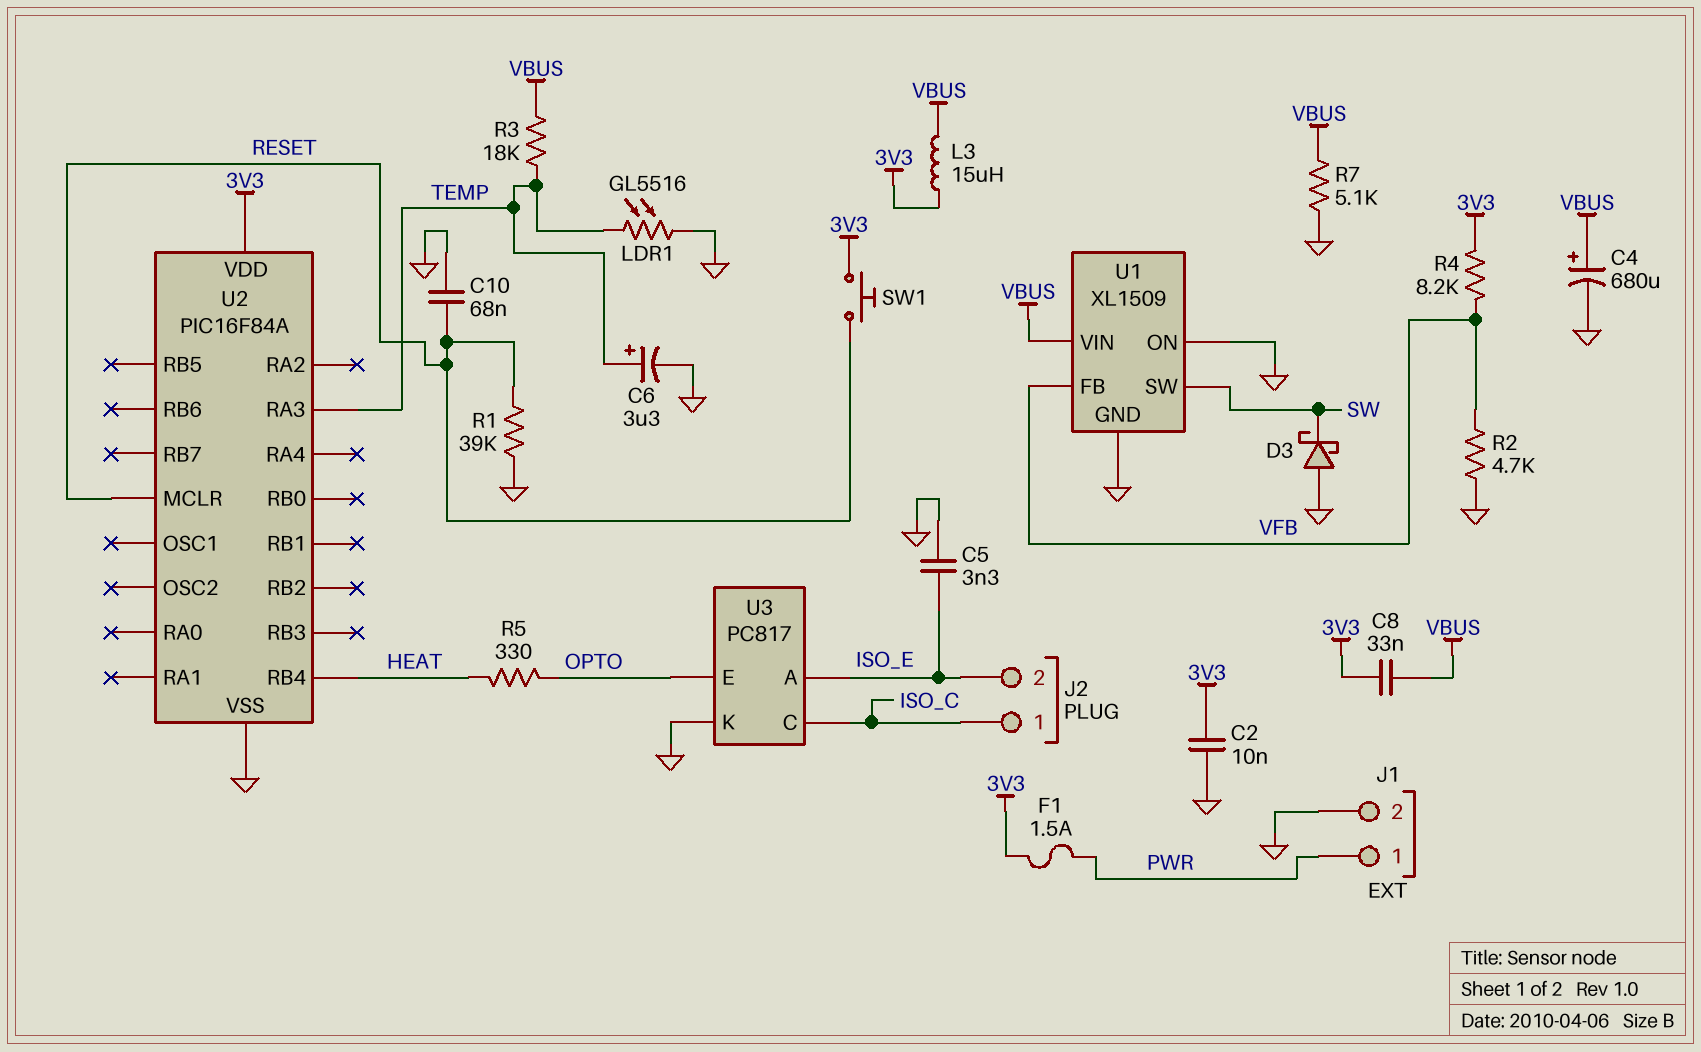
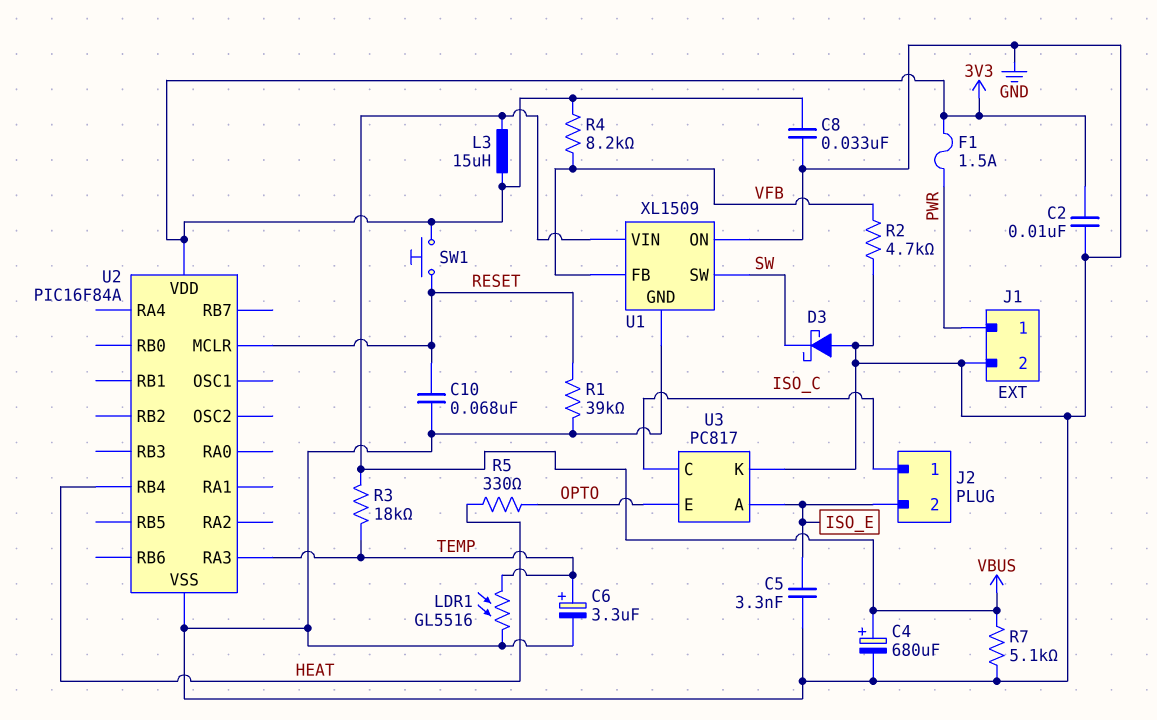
C8: 33nF (3V3, VBUS) -> 33nF (3V3, GND)

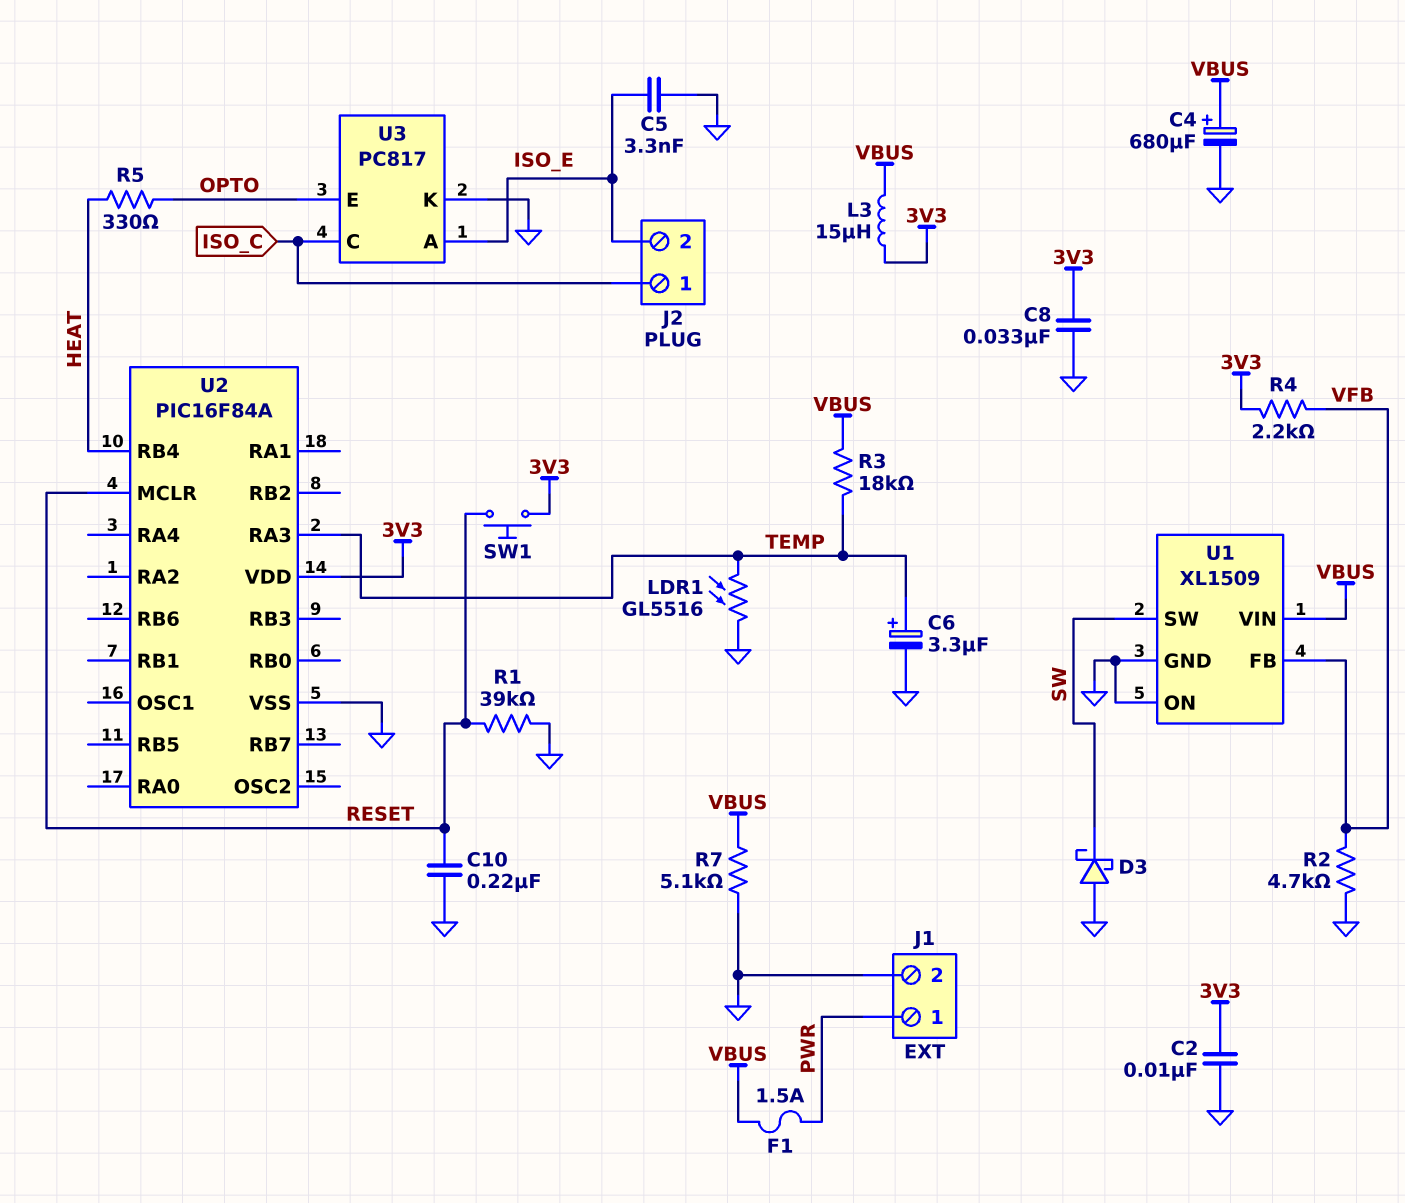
C10: 68nF (GND, RESET) -> 220nF (GND, RESET)
F1: 1.5A (3V3, PWR) -> 1.5A (PWR, VBUS)
R4: 8.2k (3V3, VFB) -> 2.2k (3V3, VFB)

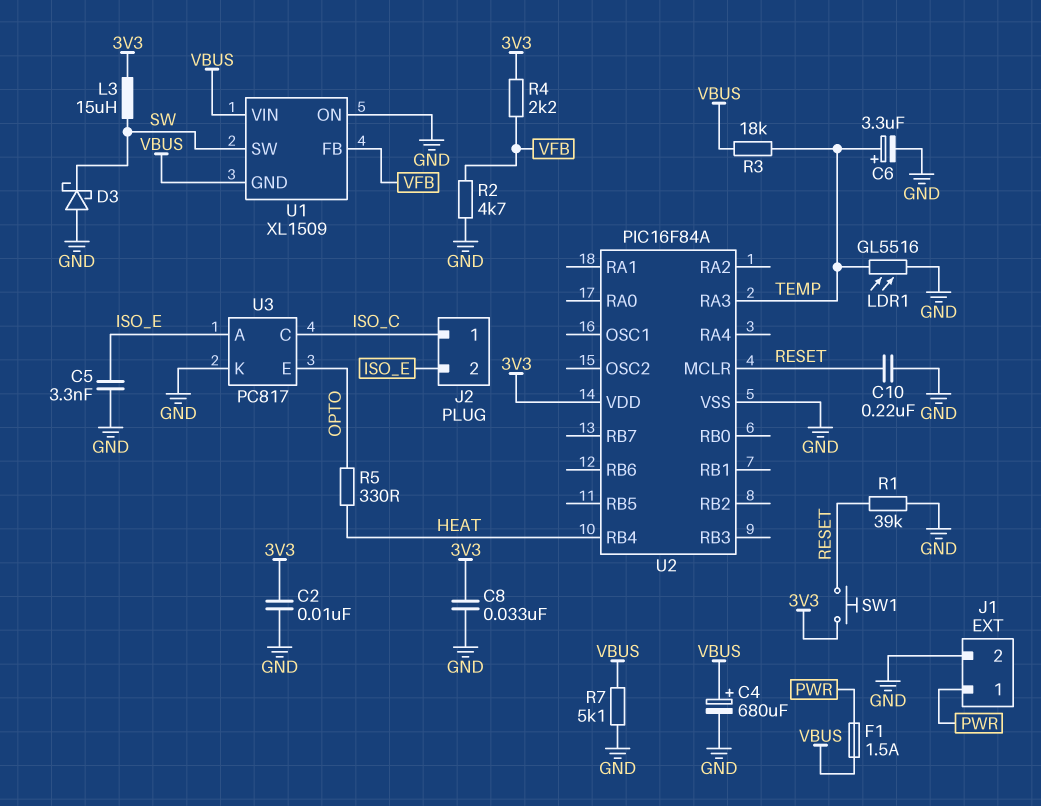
L3: 15uH (3V3, VBUS) -> 15uH (3V3, SW)
U1 pin GND: GND -> VBUS

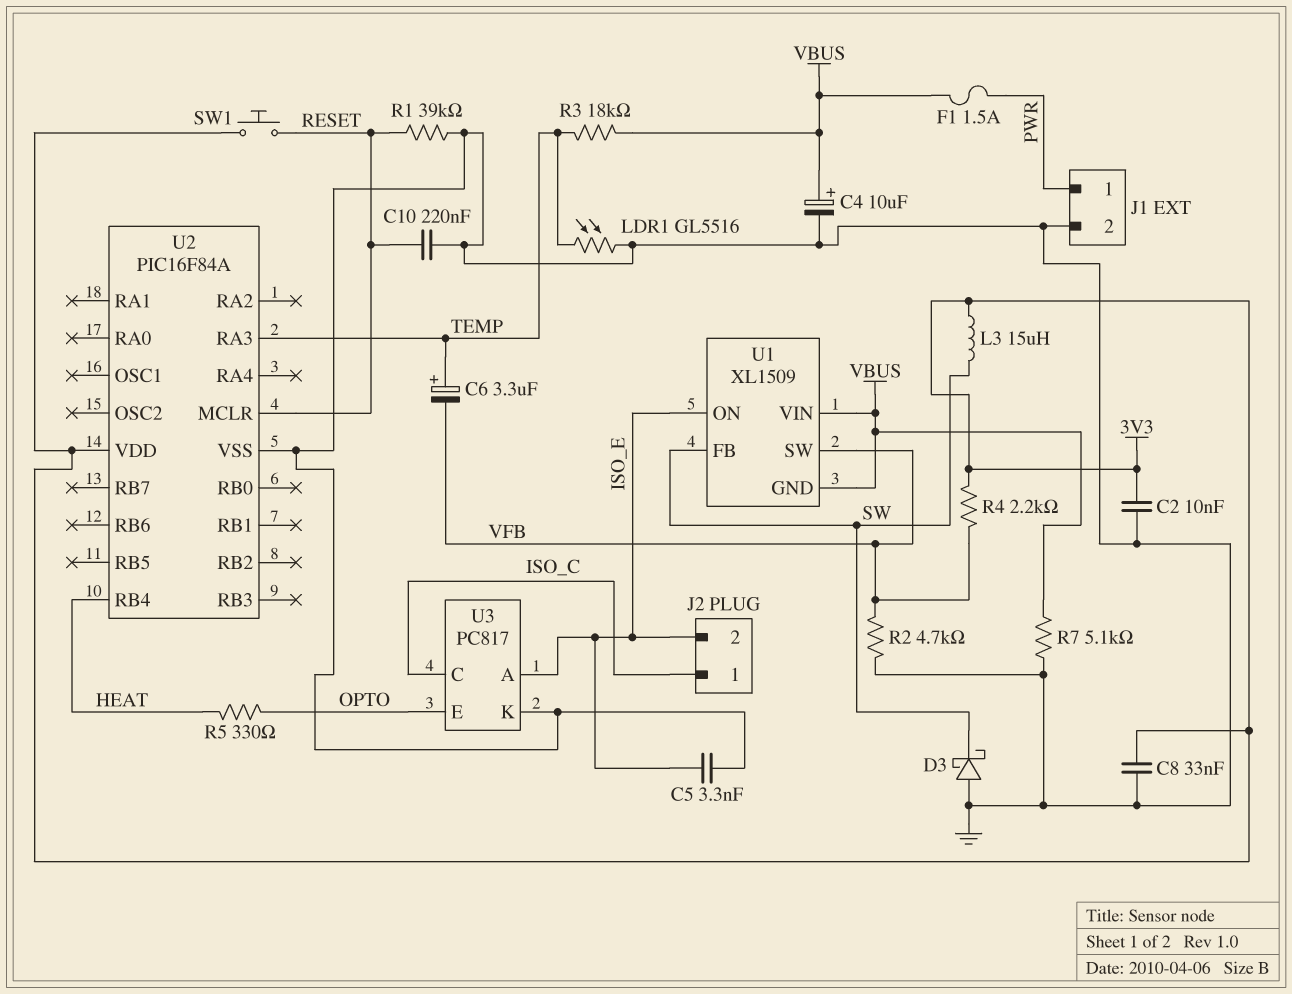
C4: 680uF (plus VBUS, minus GND) -> 10uF (plus VBUS, minus GND)
C6: 3.3uF (plus TEMP, minus GND) -> 3.3uF (plus TEMP, minus VFB)
U1 pin FB: VFB -> SW
U1 pin ON: GND -> ISO_E
U1 pin SW: SW -> VFB

